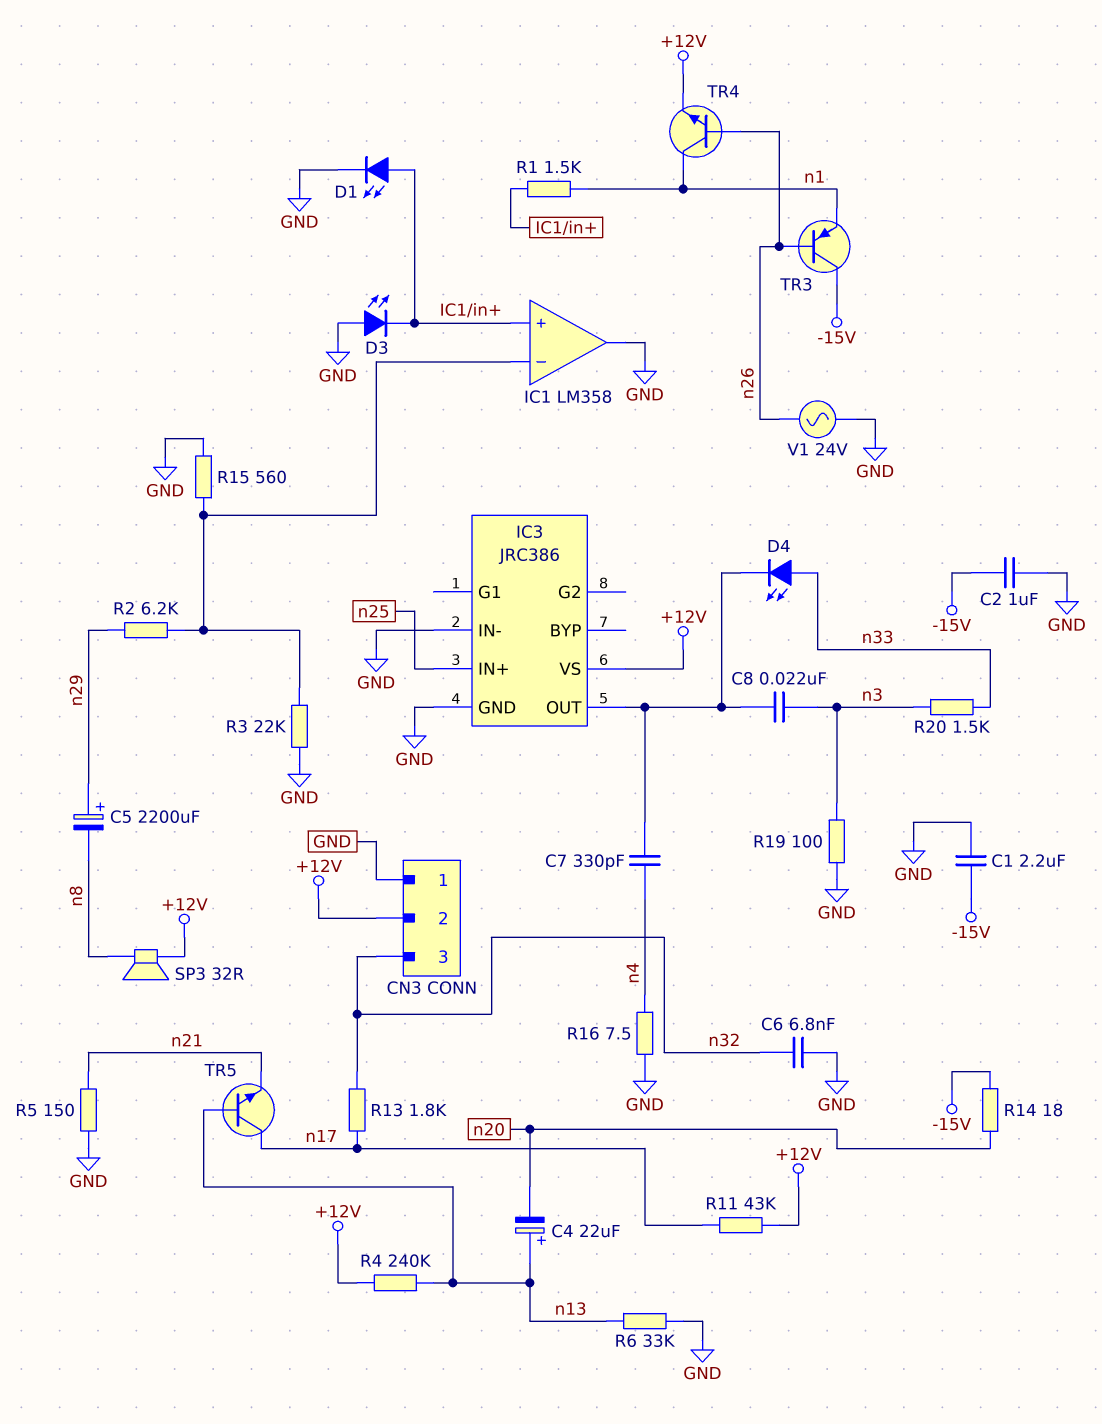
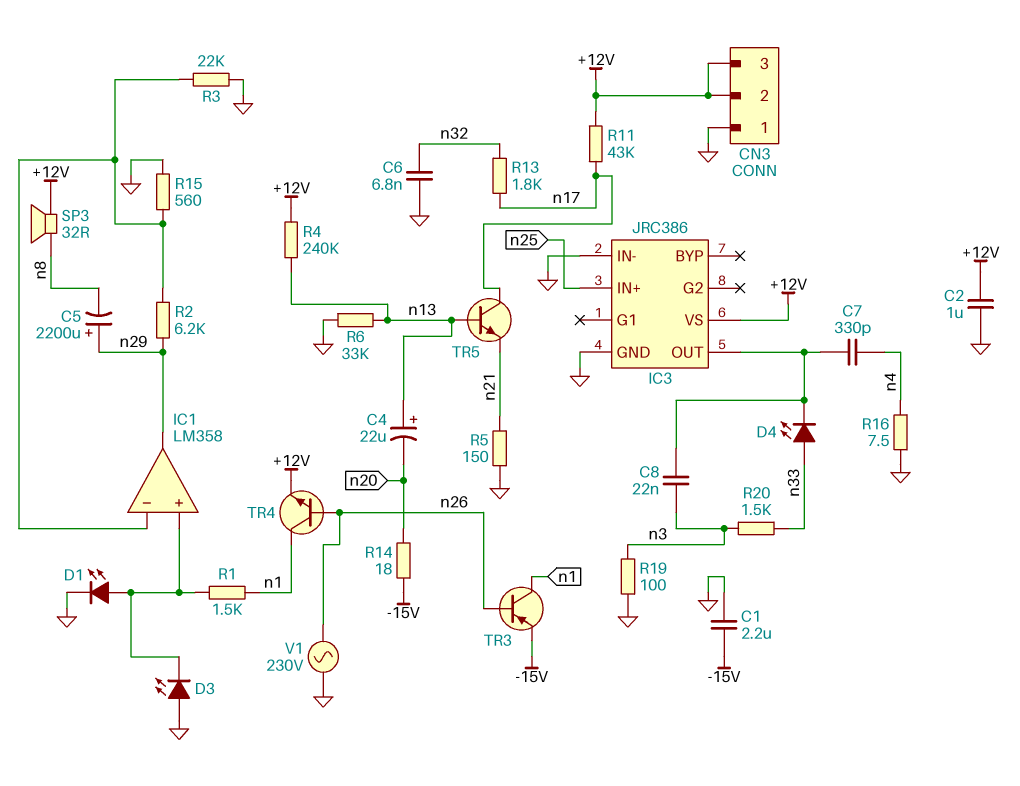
C2: 1uF (-15V, GND) -> 1uF (+12V, GND)
CN3 pin 3: n32 -> +12V
IC1 pin out: GND -> n29
TR3: PNP (B n26, C -15V, E n1) -> PNP (B n26, C n1, E -15V)
V1: AC 24V (GND, n26) -> AC 230V (GND, n26)

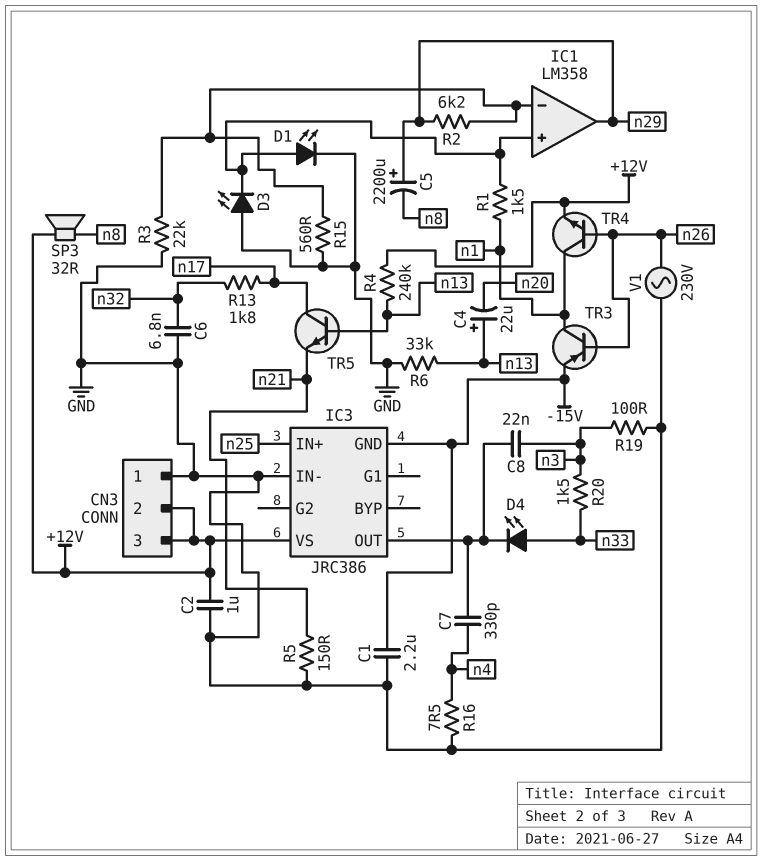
IC3 pin GND: GND -> -15V
R11: 43k (+12V, n17) -> none
R14: 18 (-15V, n20) -> none

